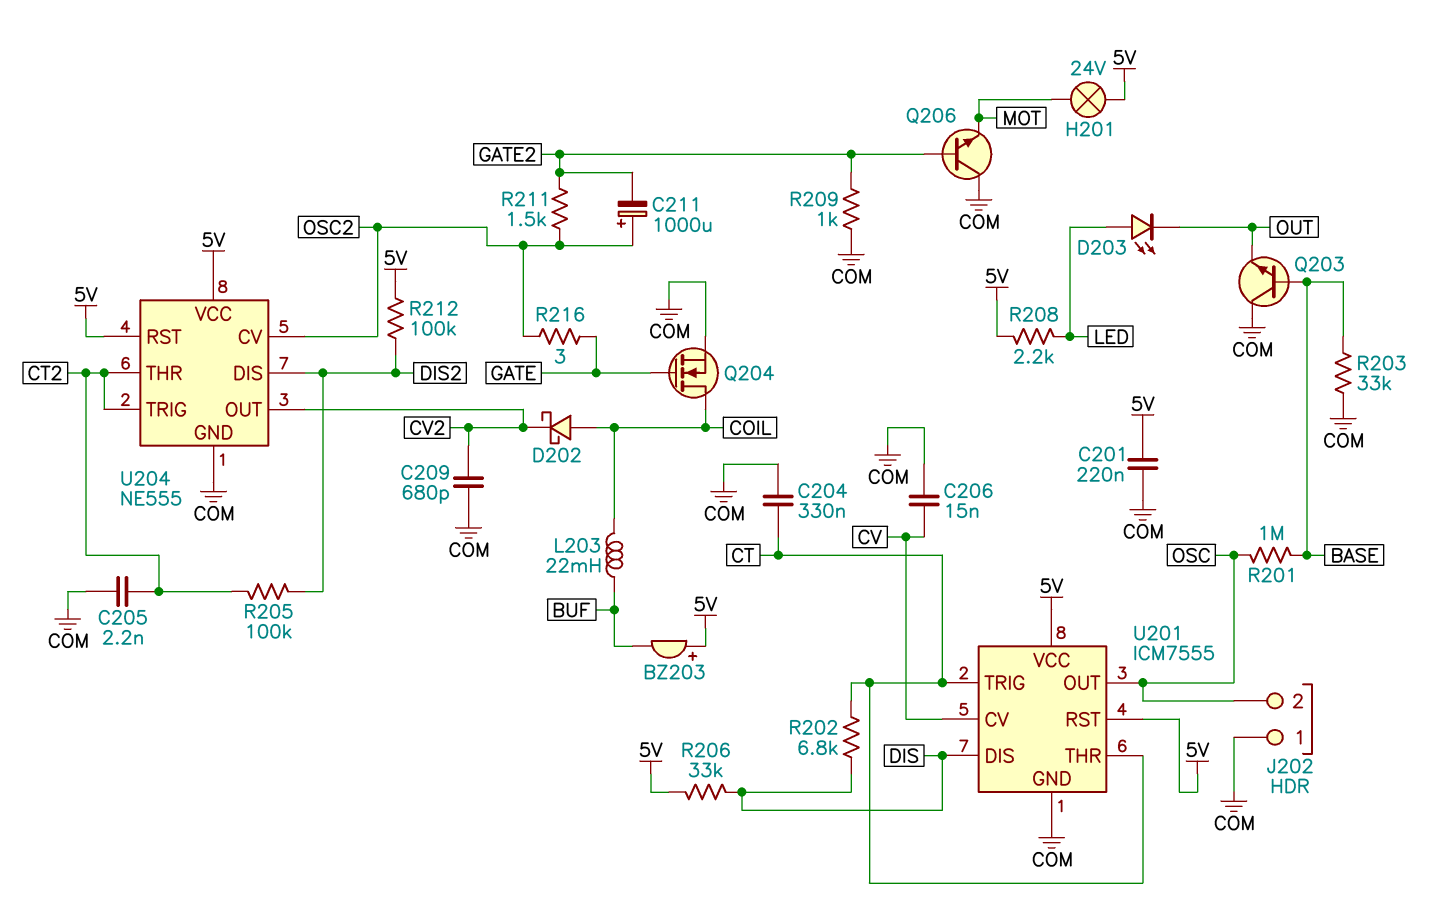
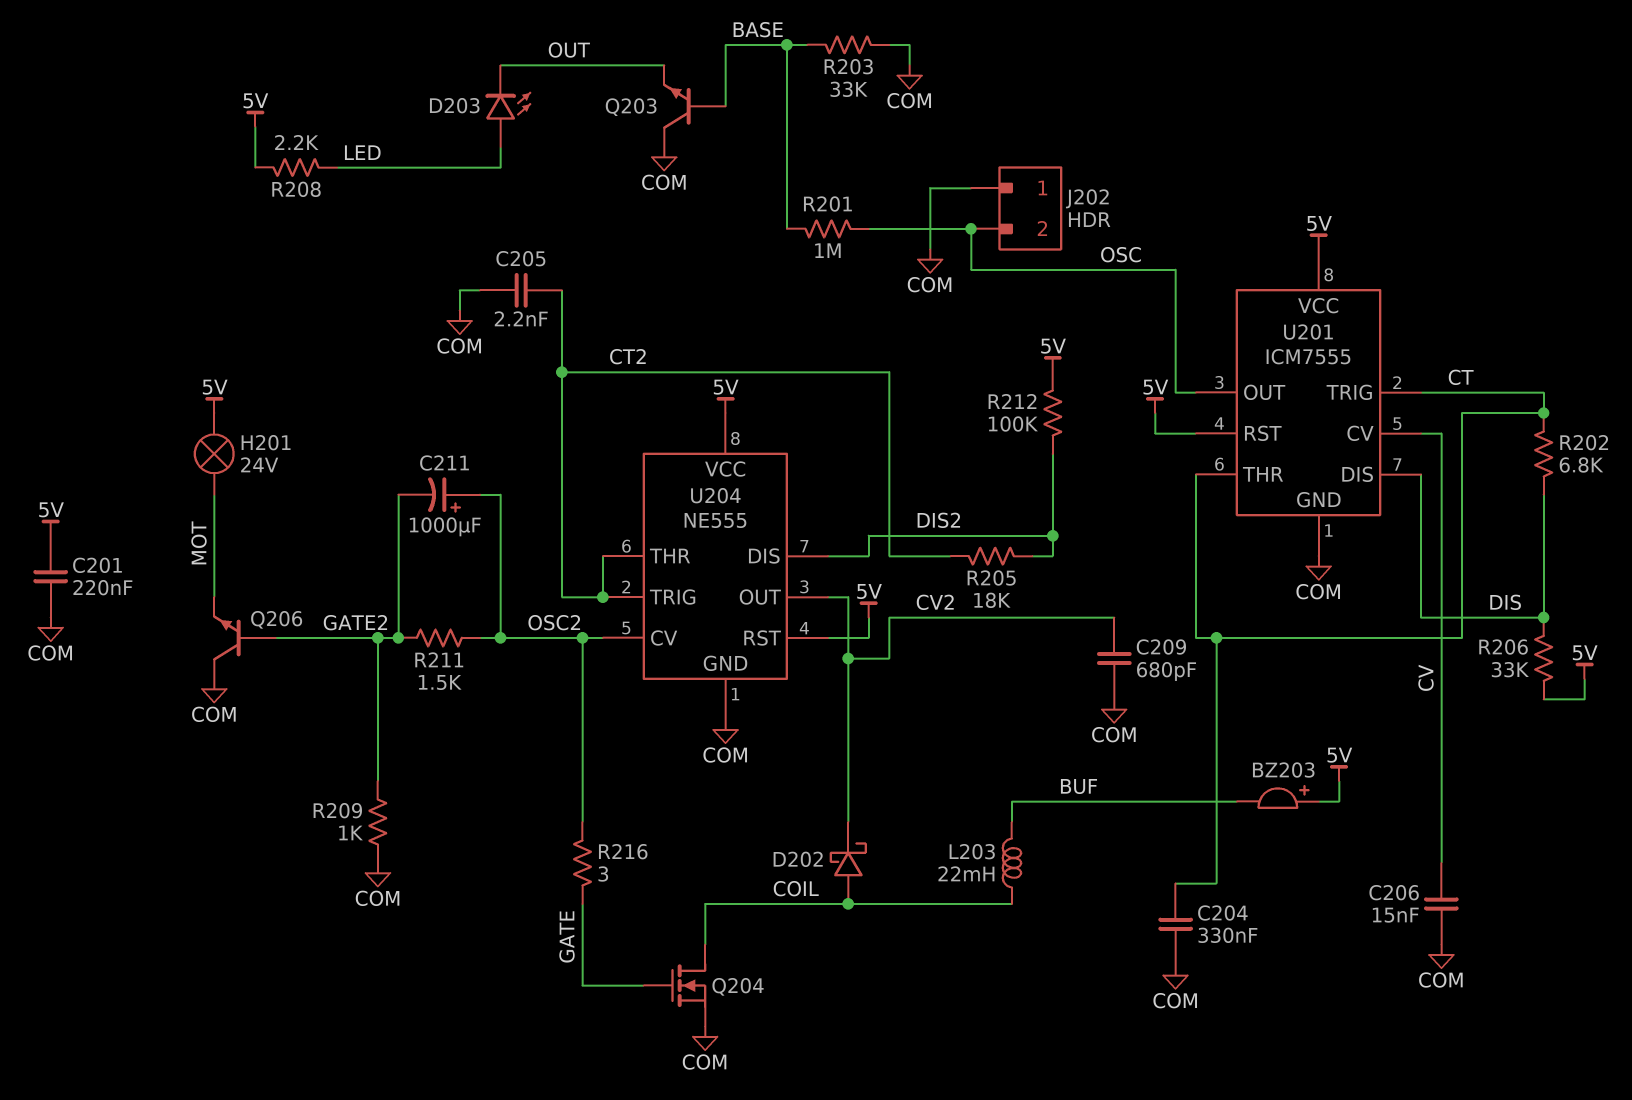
R205: 100k (CT2, DIS2) -> 18k (CT2, DIS2)

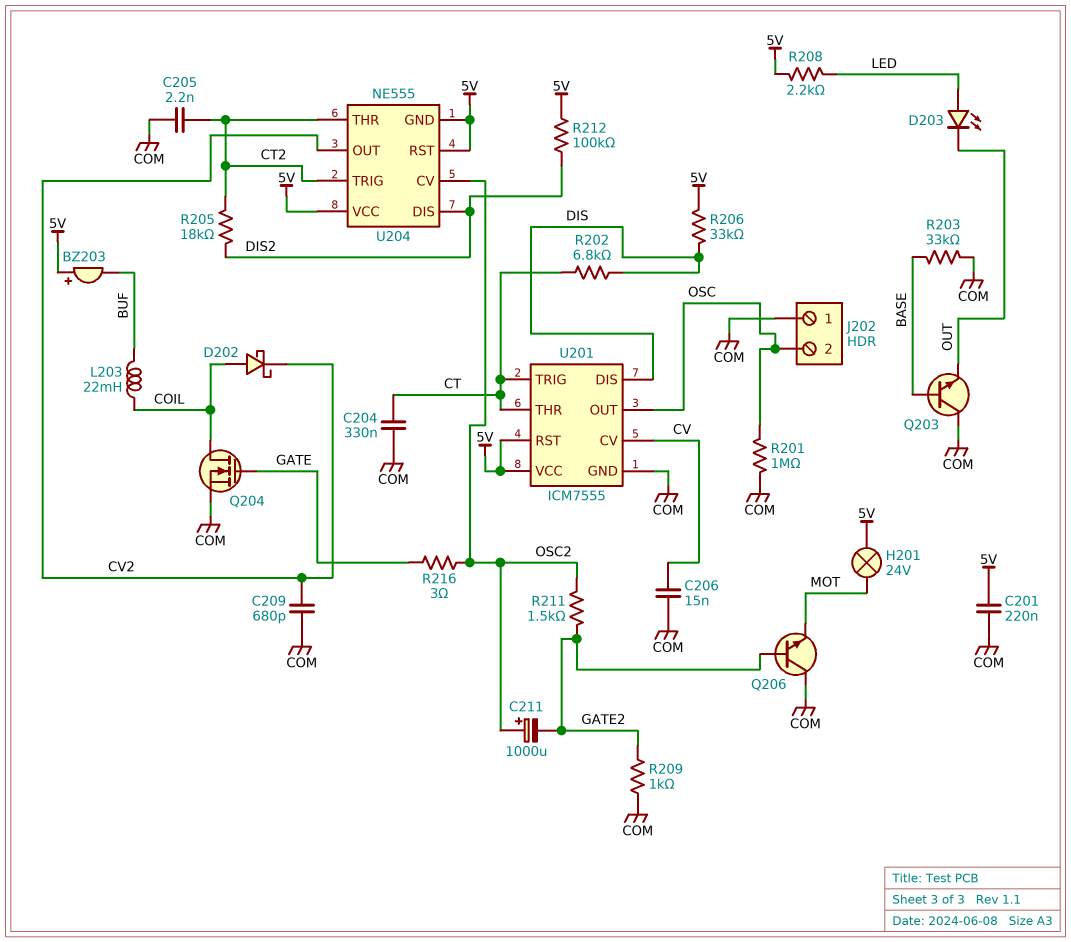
R201: 1M (BASE, OSC) -> 1M (COM, OSC)
U204 pin GND: COM -> 5V

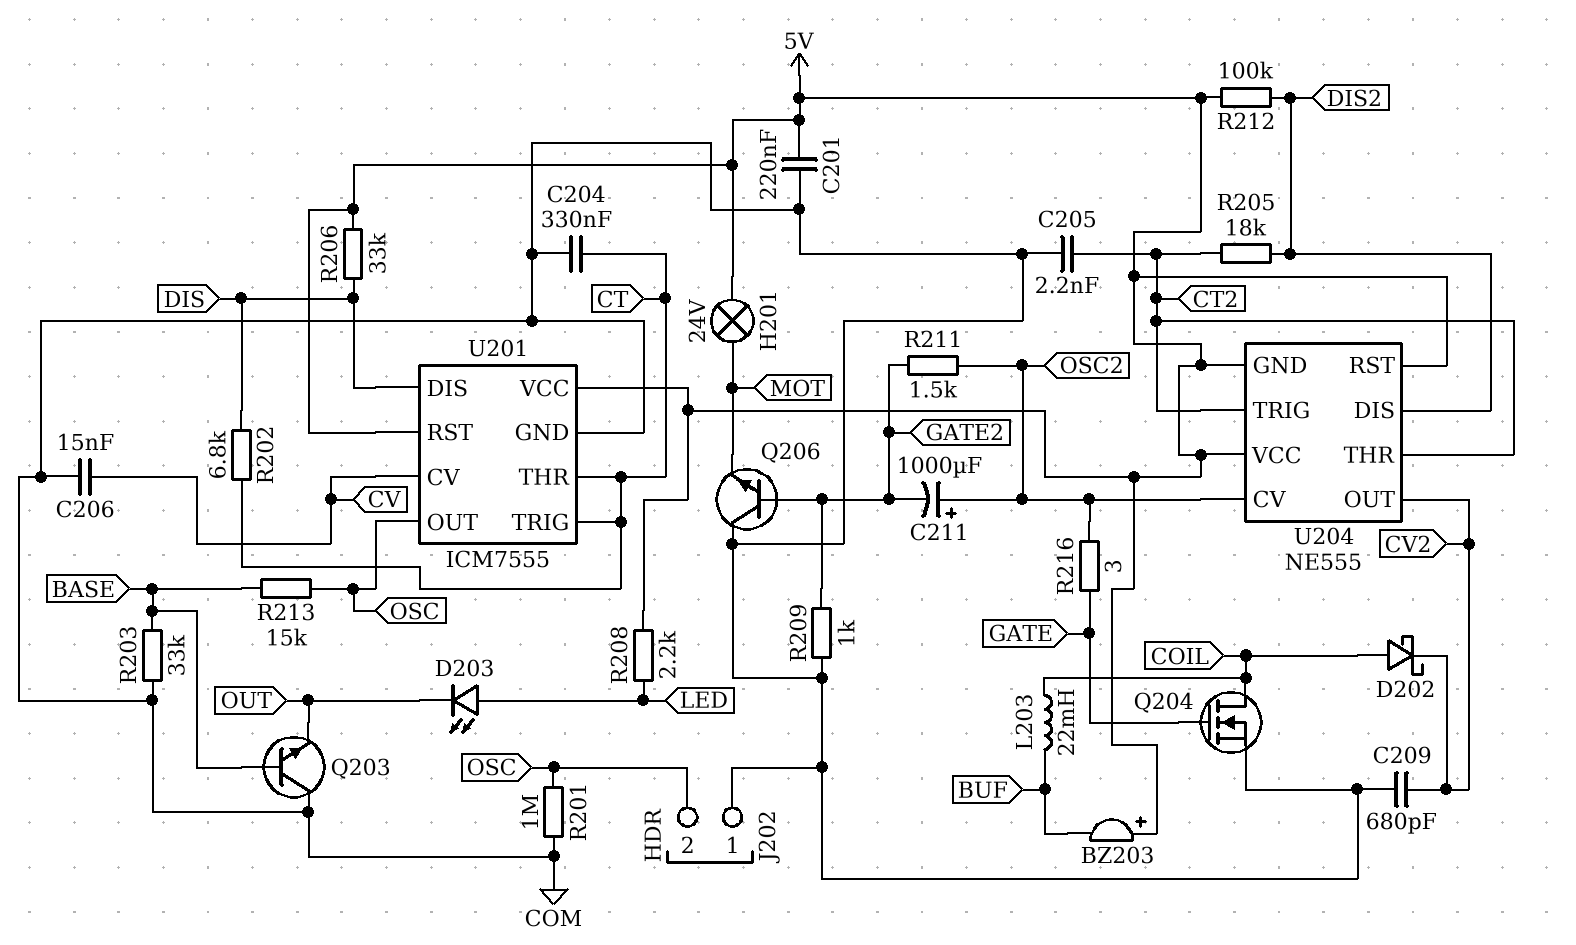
R213: none -> 15k (BASE, OSC)

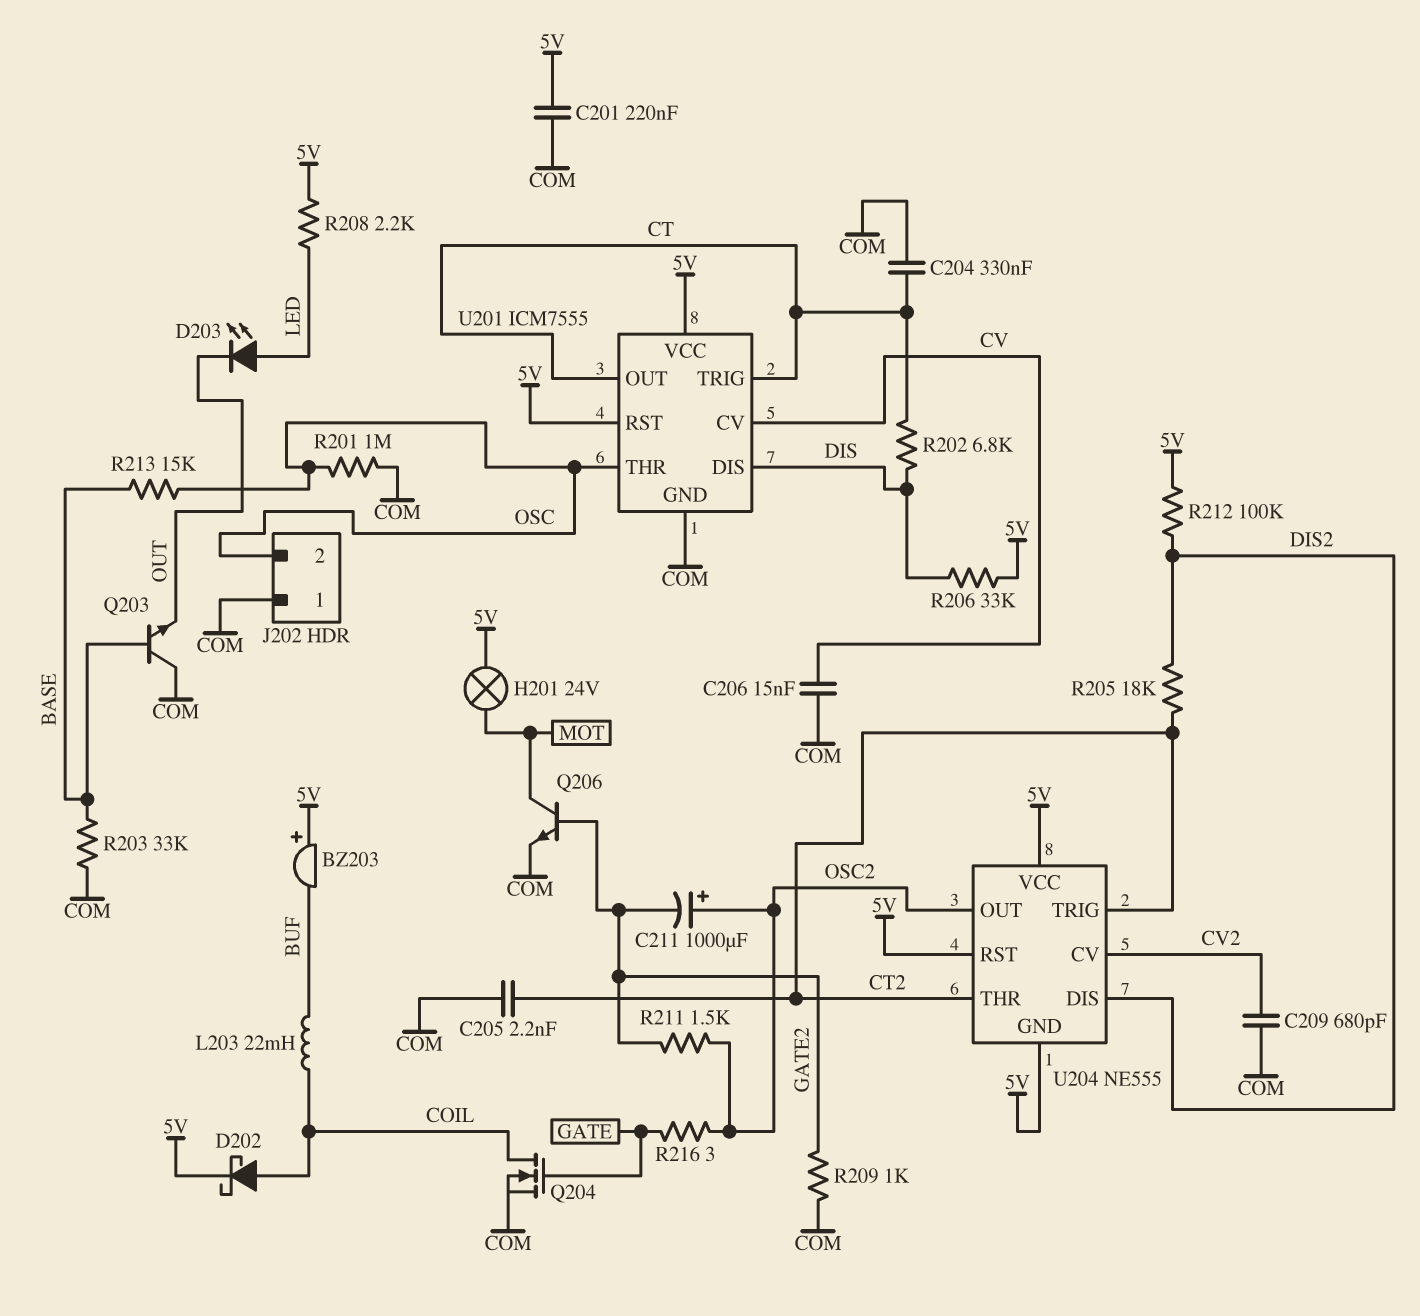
D202: schottky (A COIL, K CV2) -> schottky (A COIL, K 5V)
Q206: NPN (B GATE2, C COM, E MOT) -> NPN (B GATE2, C MOT, E COM)
U201 pin OUT: OSC -> CT
U201 pin THR: CT -> OSC
U204 pin CV: OSC2 -> CV2
U204 pin OUT: CV2 -> OSC2

